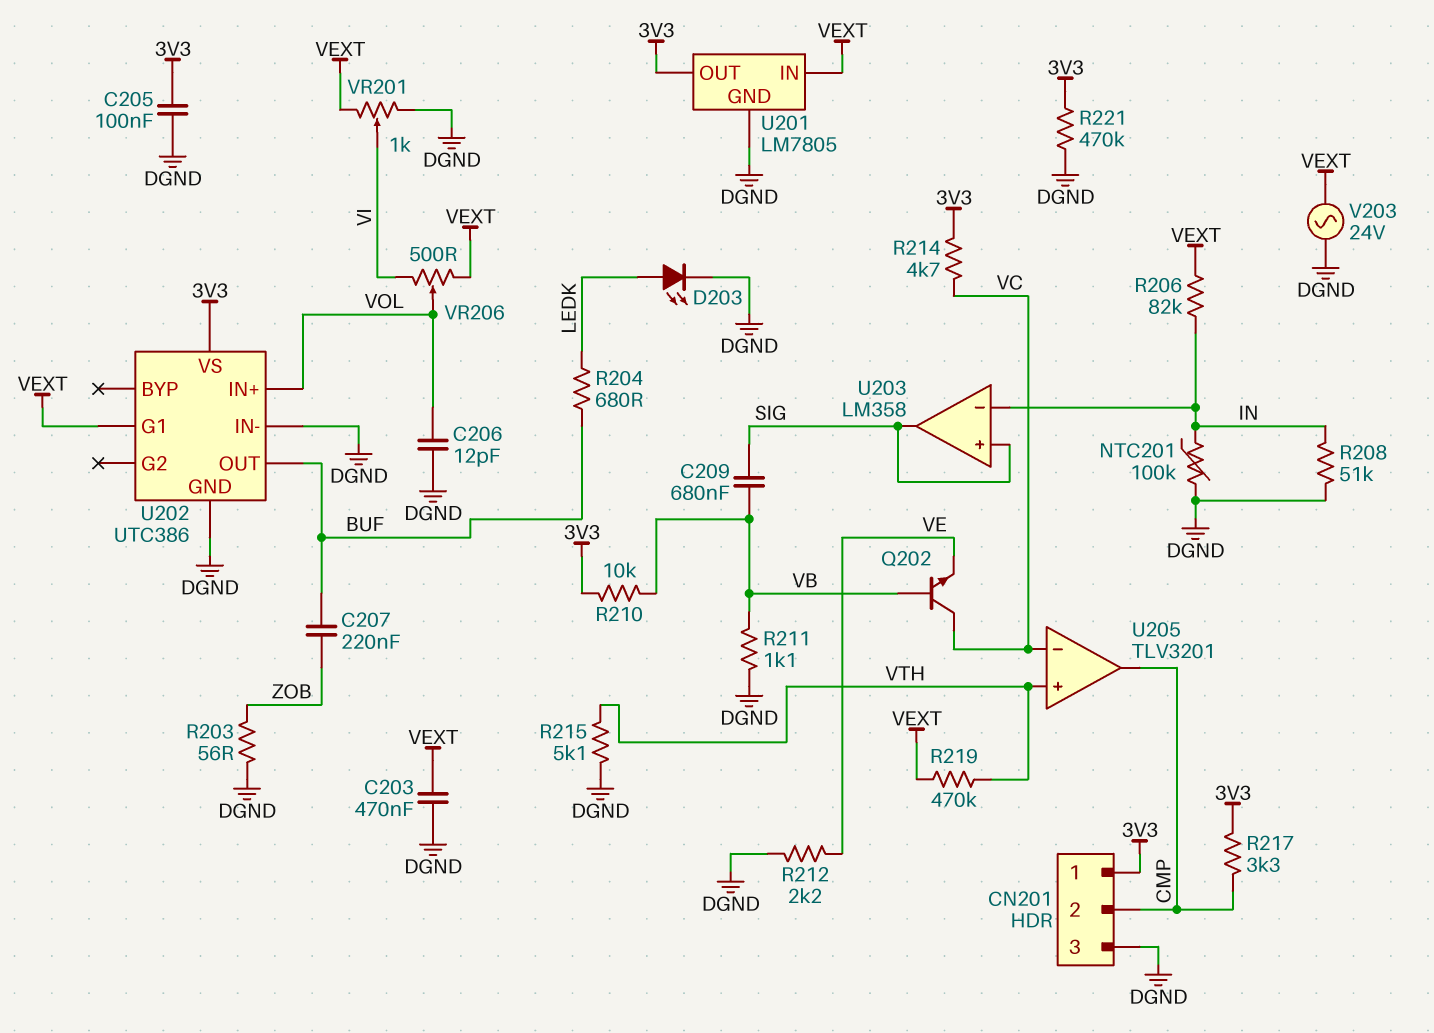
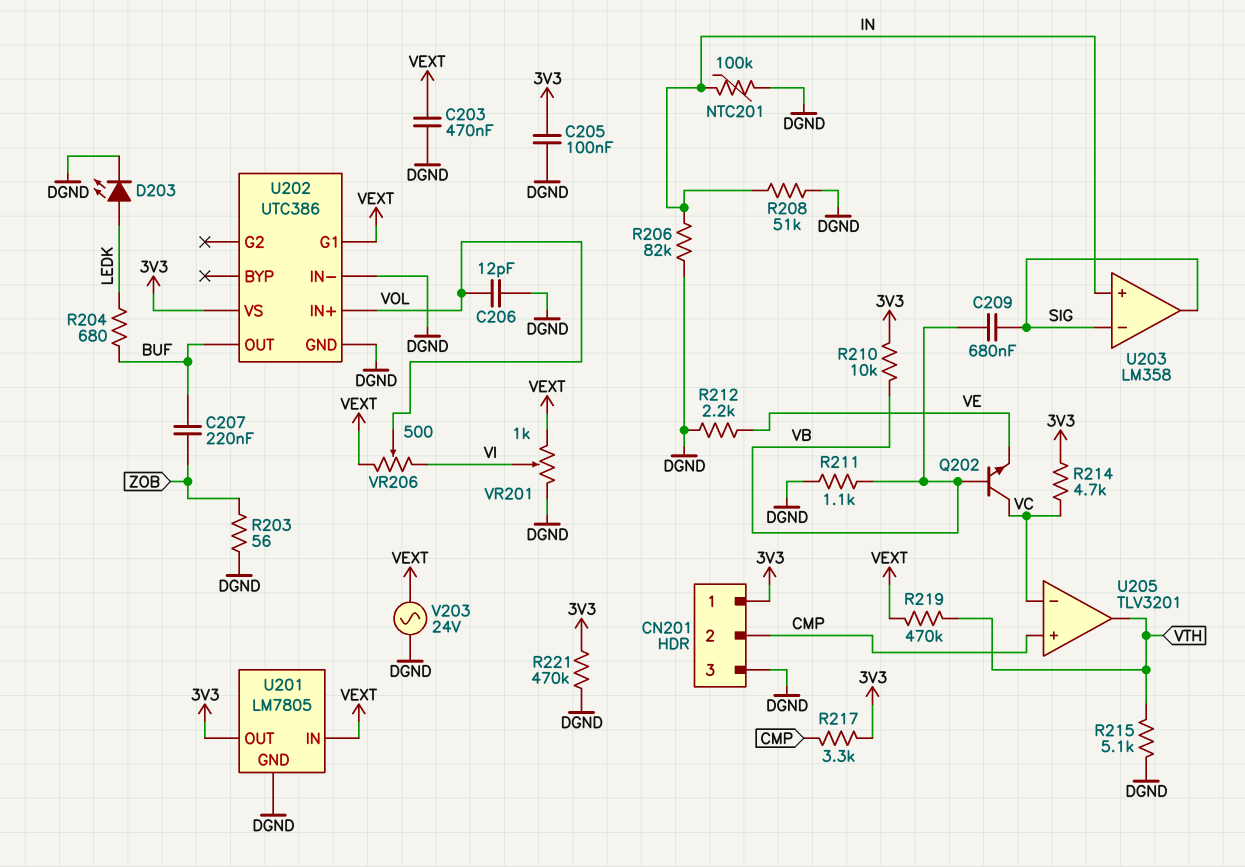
R206: 82k (IN, VEXT) -> 82k (DGND, IN)
U203 pin in+: SIG -> IN
U203 pin in-: IN -> SIG
U205 pin in+: VTH -> CMP
U205 pin out: CMP -> VTH

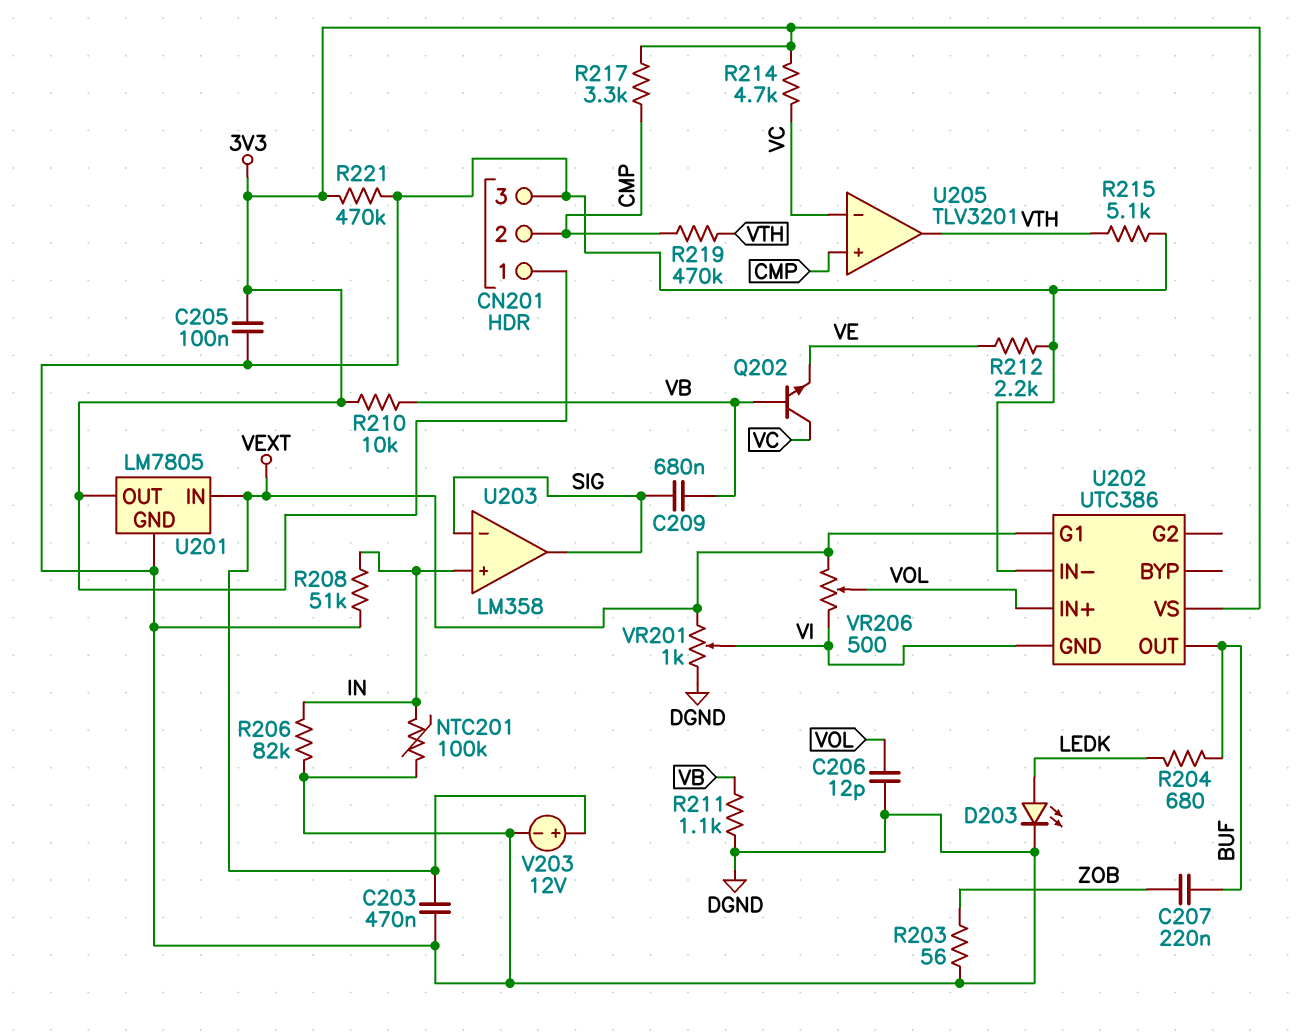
R219: 470k (VEXT, VTH) -> 470k (CMP, VTH)
U202 pin GND: DGND -> VI
V203: AC 24V (DGND, VEXT) -> 12V (plus VEXT, minus DGND)

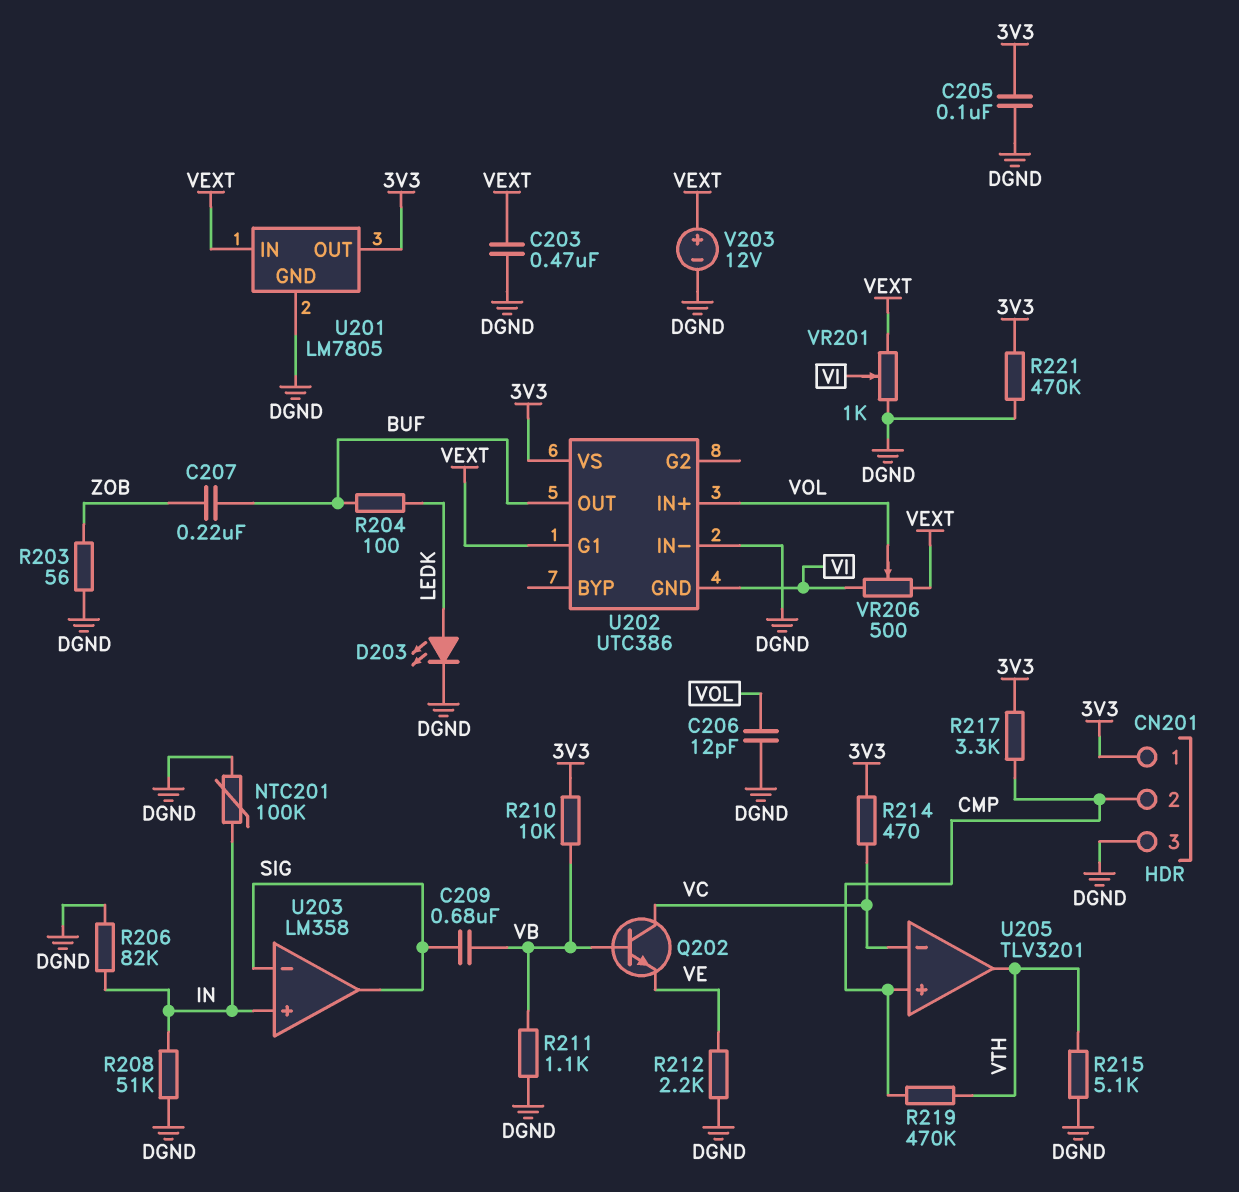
R204: 680 (BUF, LEDK) -> 100 (BUF, LEDK)
R214: 4.7k (3V3, VC) -> 470 (3V3, VC)

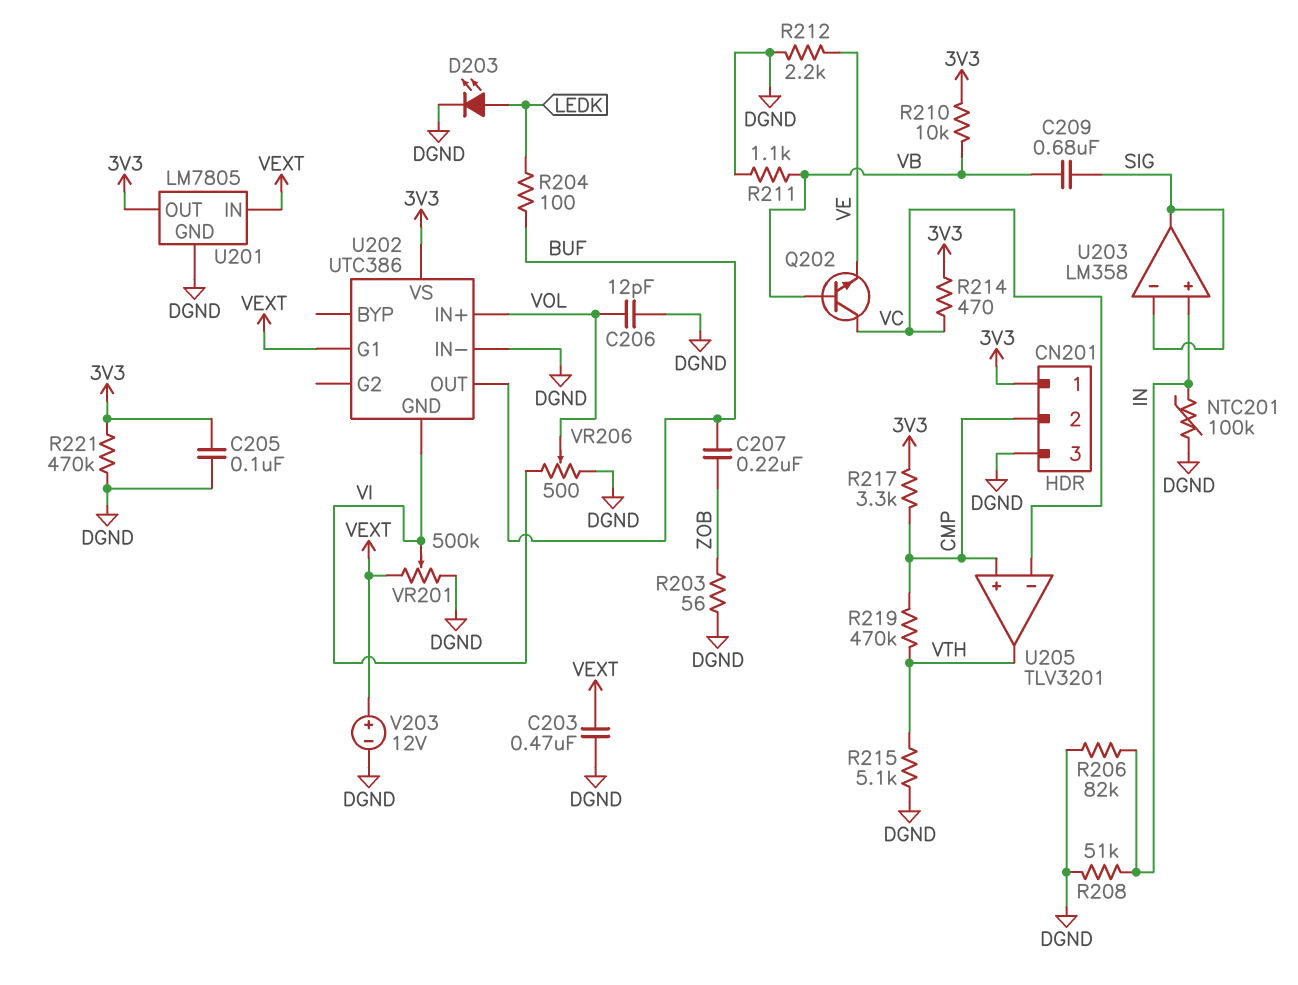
VR201: 1k (DGND, VEXT, wiper VI) -> 500k (DGND, VEXT, wiper VI)
VR206: 500 (VEXT, VI, wiper VOL) -> 500 (DGND, VI, wiper VOL)

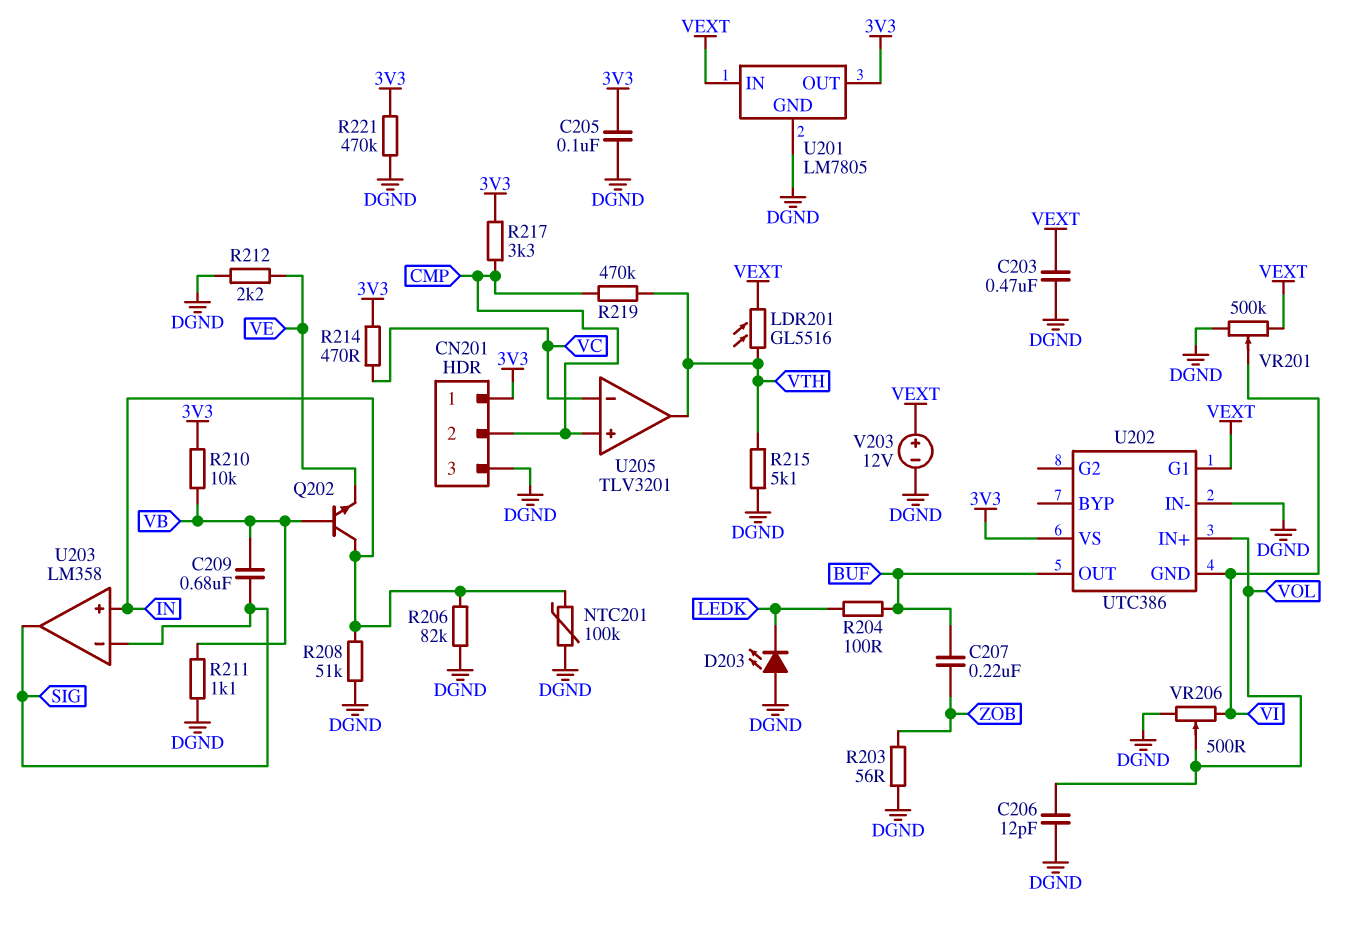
D203: LED (A LEDK, K DGND) -> LED (A DGND, K LEDK)
LDR201: none -> GL5516 (VEXT, VTH)
Q202: NPN (B VB, C VC, E VE) -> NPN (B VB, C IN, E VE)

